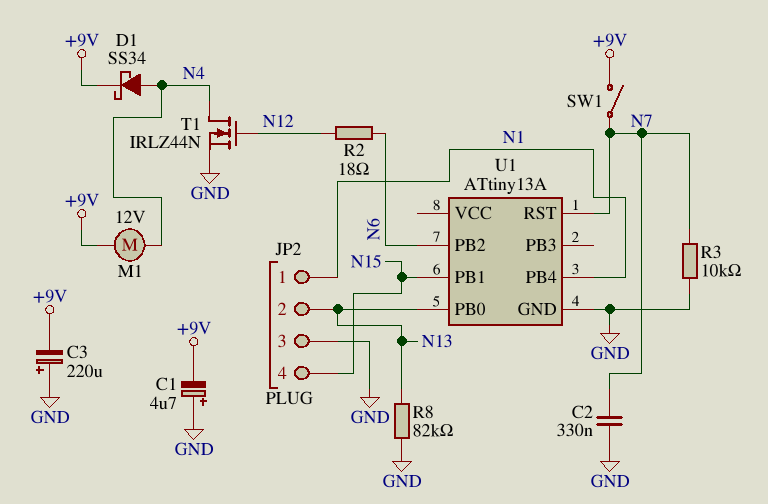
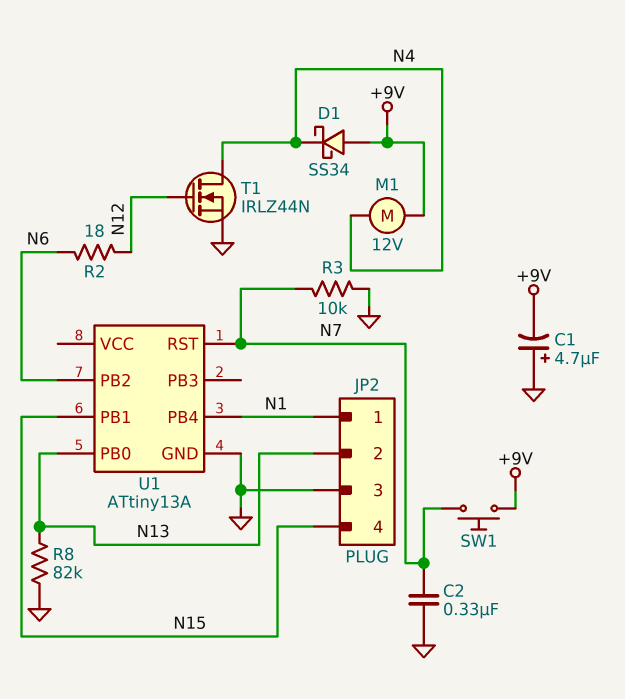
C3: 220uF (plus GND, minus +9V) -> none
D1: schottky SS34 (A N4, K +9V) -> schottky SS34 (A +9V, K N4)
SW1: switch (+9V, N7) -> button (+9V, N7)

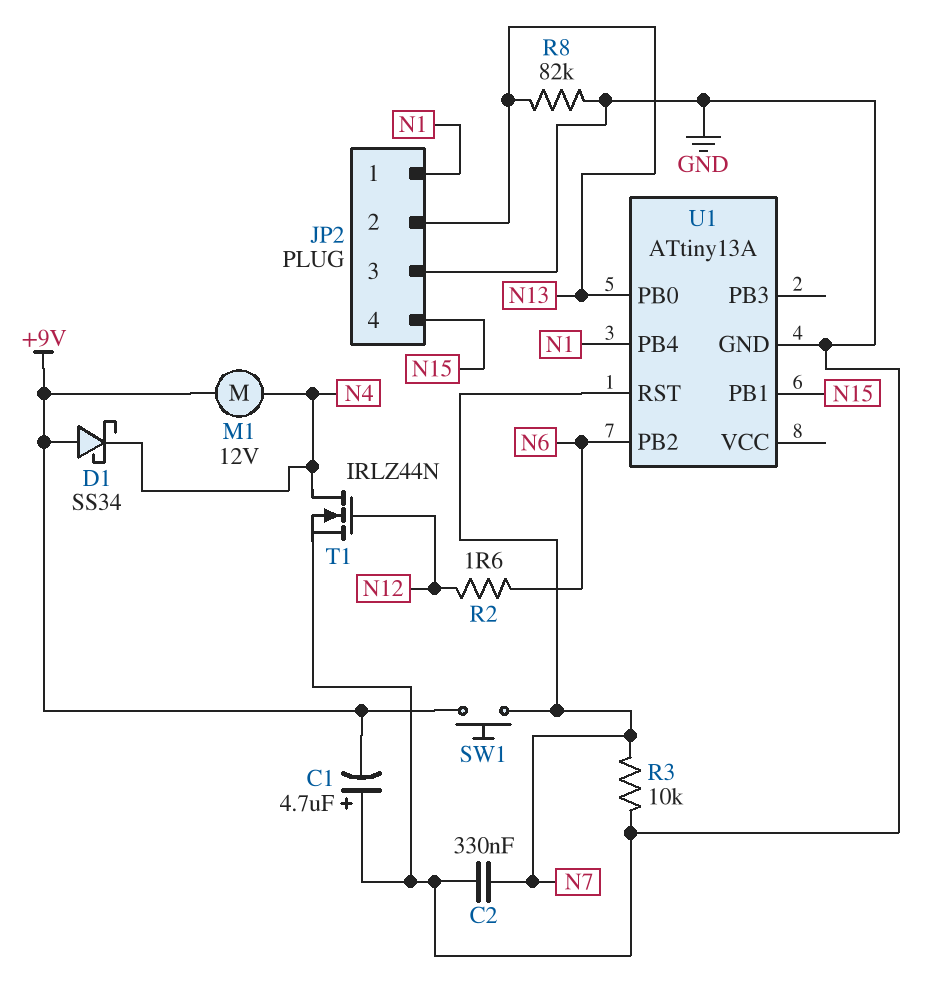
R2: 18 (N6, N12) -> 1.6 (N6, N12)

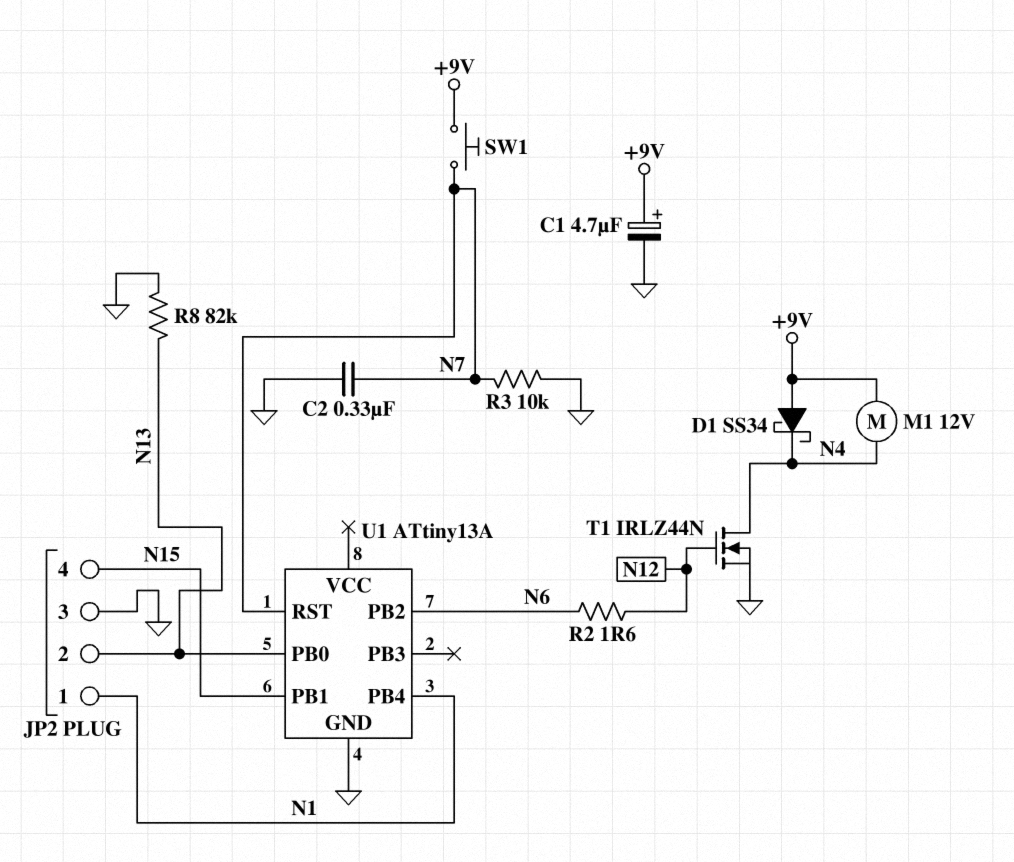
C1: 4.7uF (plus GND, minus +9V) -> 4.7uF (plus +9V, minus GND)

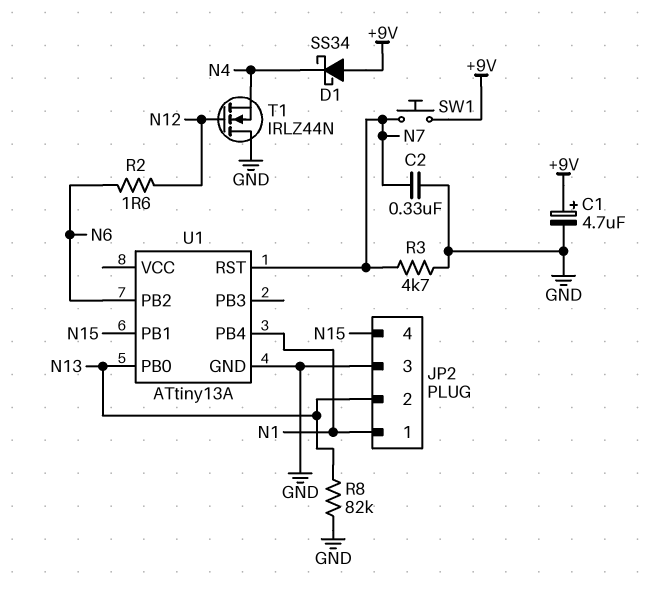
M1: motor 12V (+9V, N4) -> none
R3: 10k (GND, N7) -> 4.7k (GND, N7)
T1: NMOS IRLZ44N (G N12, D N4, S GND) -> NMOS IRLZ44N (G N12, D GND, S N4)

